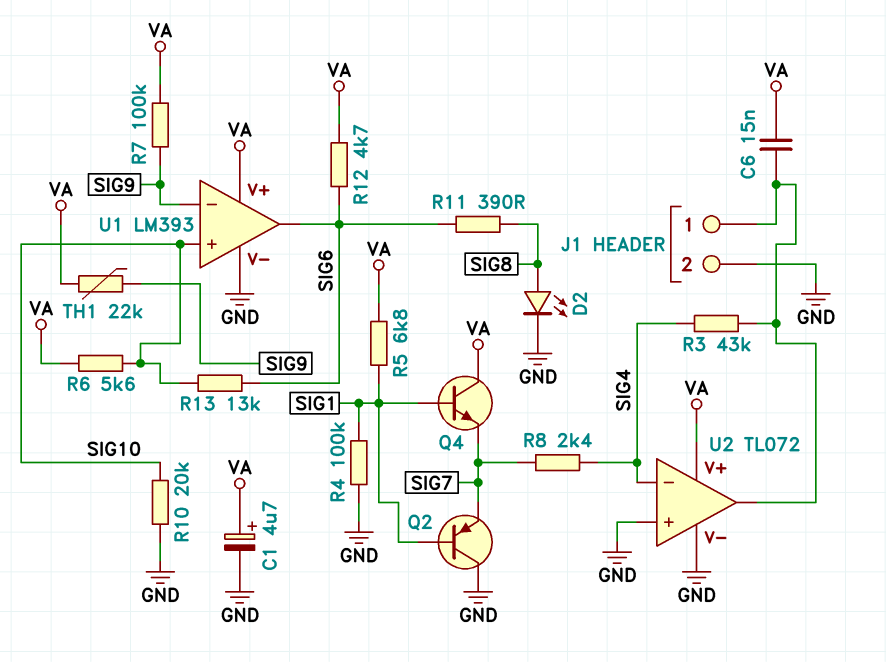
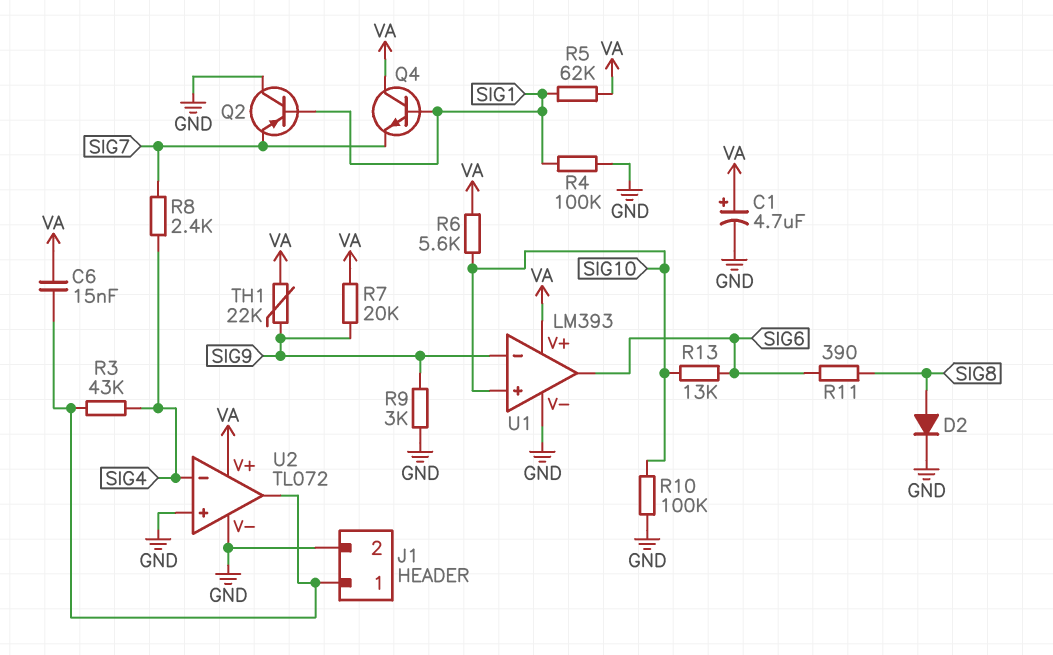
D2: LED (A SIG8, K GND) -> diode (A SIG8, K GND)
R5: 6.8k (SIG1, VA) -> 62k (SIG1, VA)
R7: 100k (SIG9, VA) -> 20k (SIG9, VA)
R9: none -> 3k (GND, SIG9)
R10: 20k (GND, SIG10) -> 100k (GND, SIG10)
R12: 4.7k (SIG6, VA) -> none

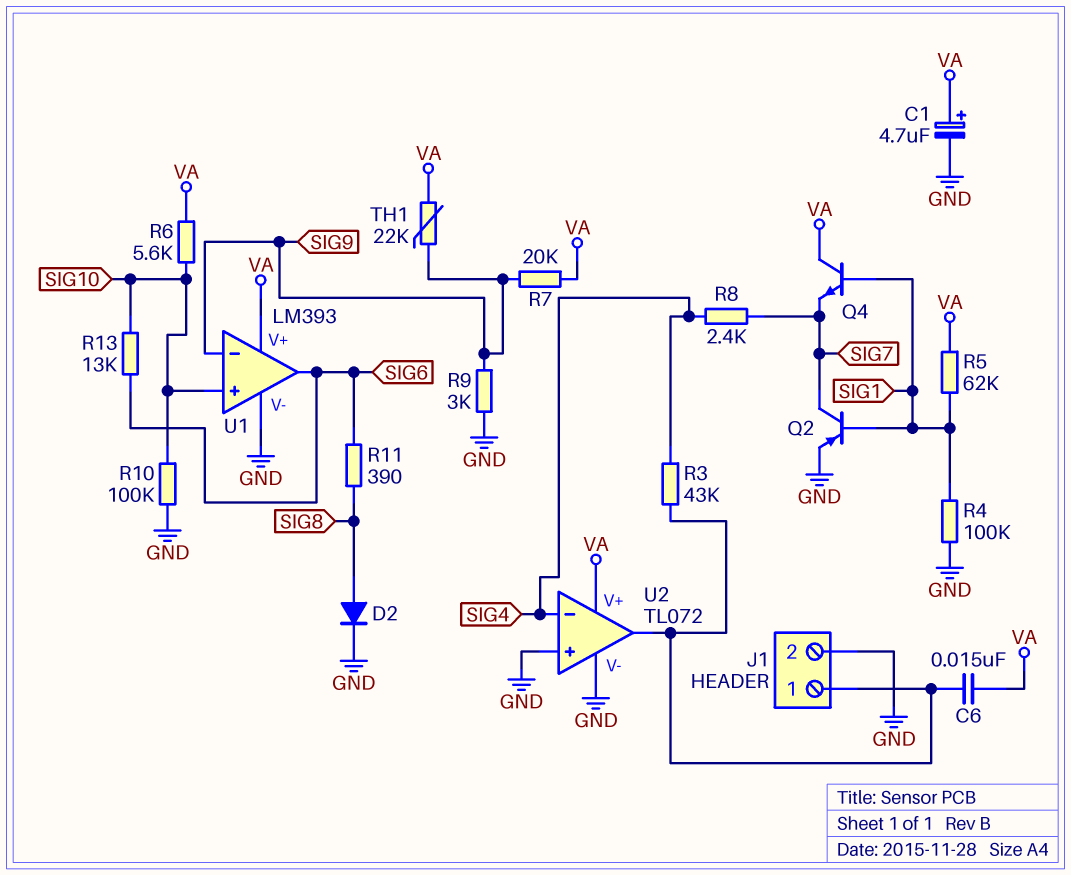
Q2: PNP (B SIG1, C GND, E SIG7) -> PNP (B SIG1, C SIG7, E GND)

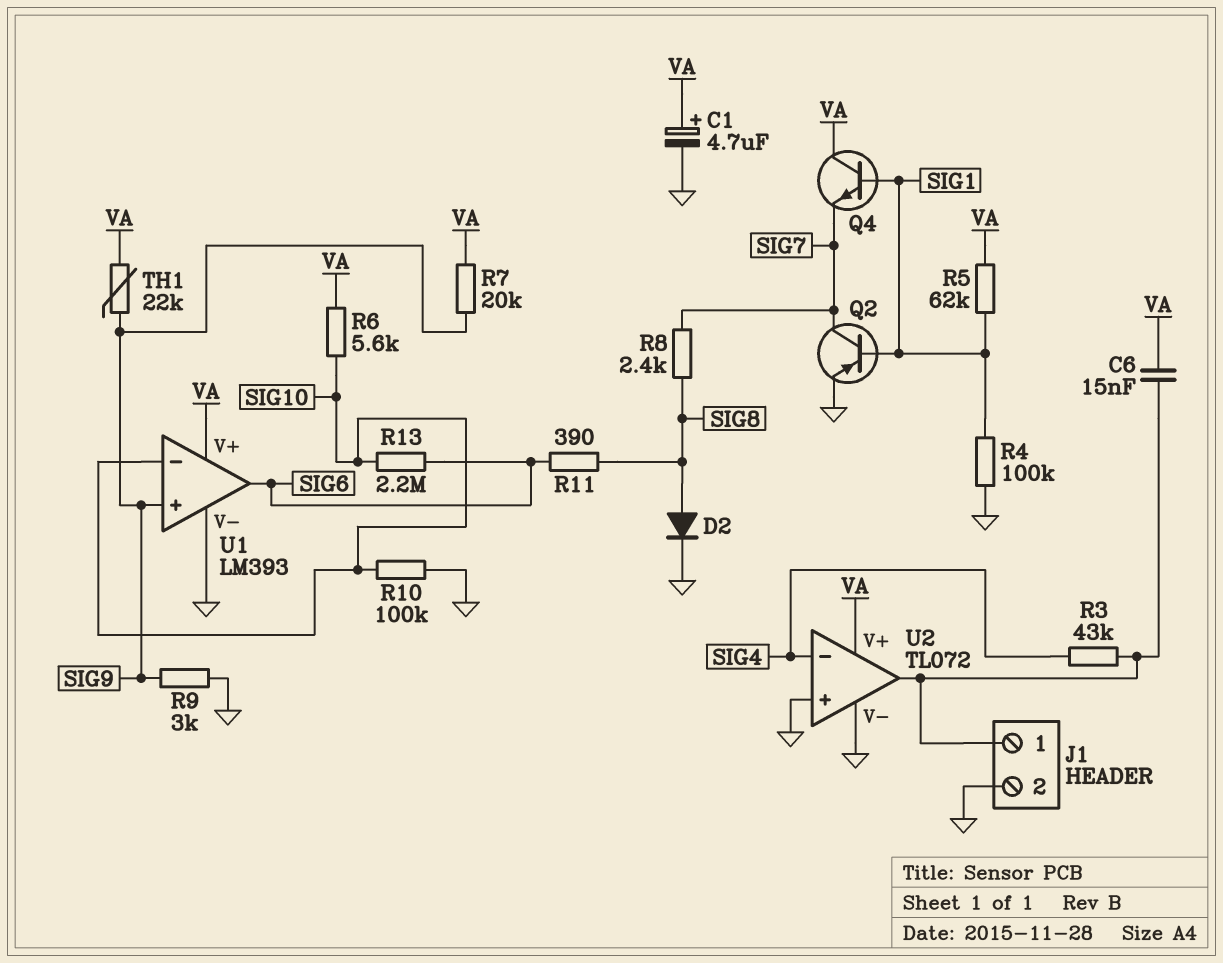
R8: 2.4k (SIG4, SIG7) -> 2.4k (SIG7, SIG8)
R13: 13k (SIG6, SIG10) -> 2.2M (SIG6, SIG10)
U1 pin in+: SIG10 -> SIG9
U1 pin in-: SIG9 -> SIG10

